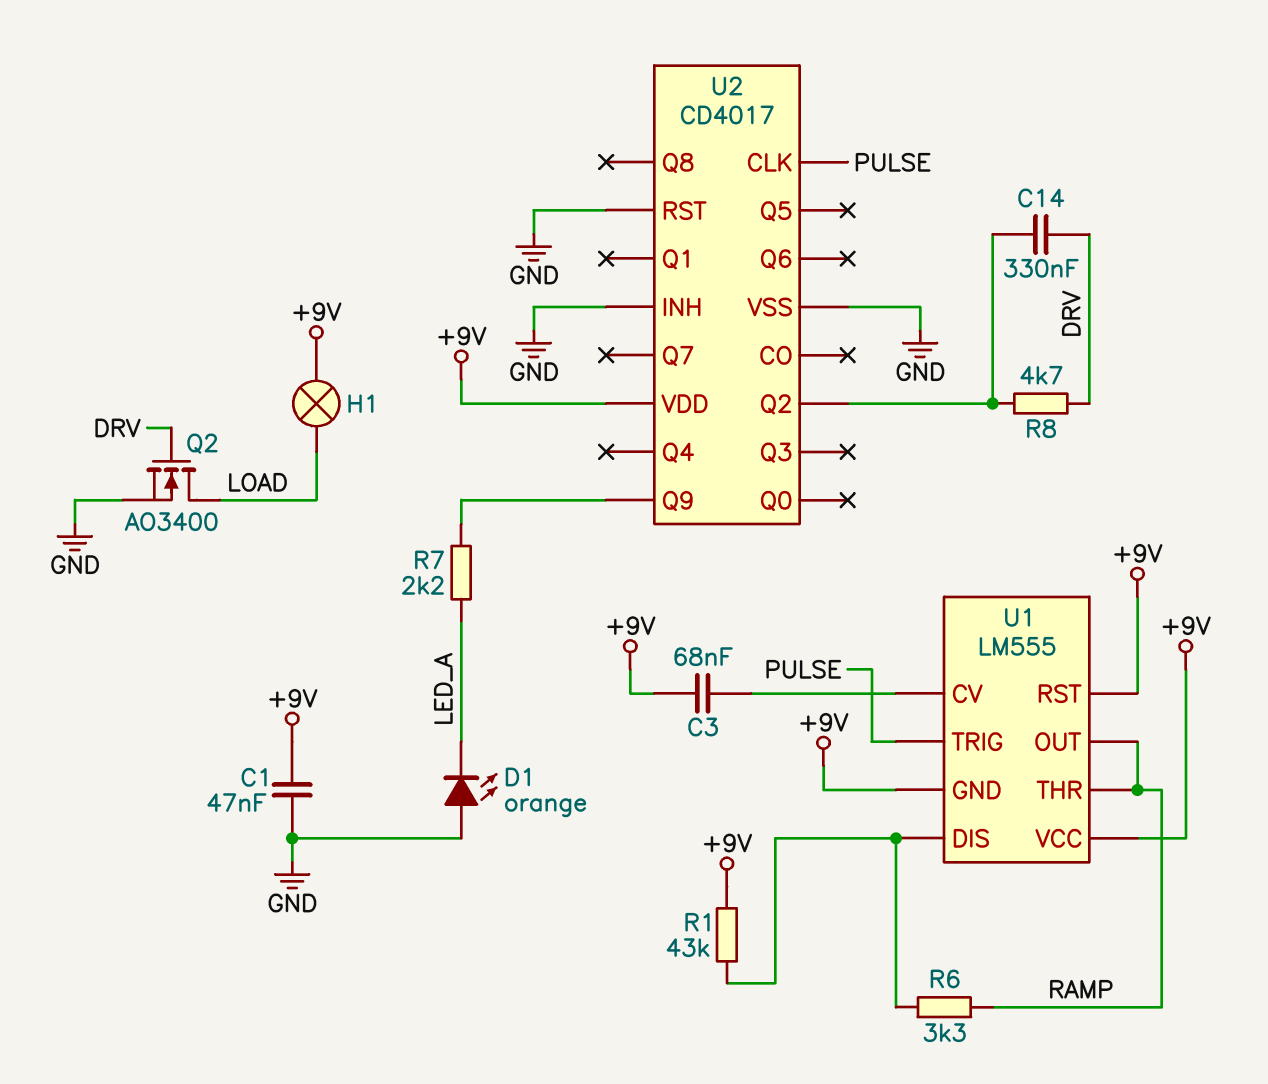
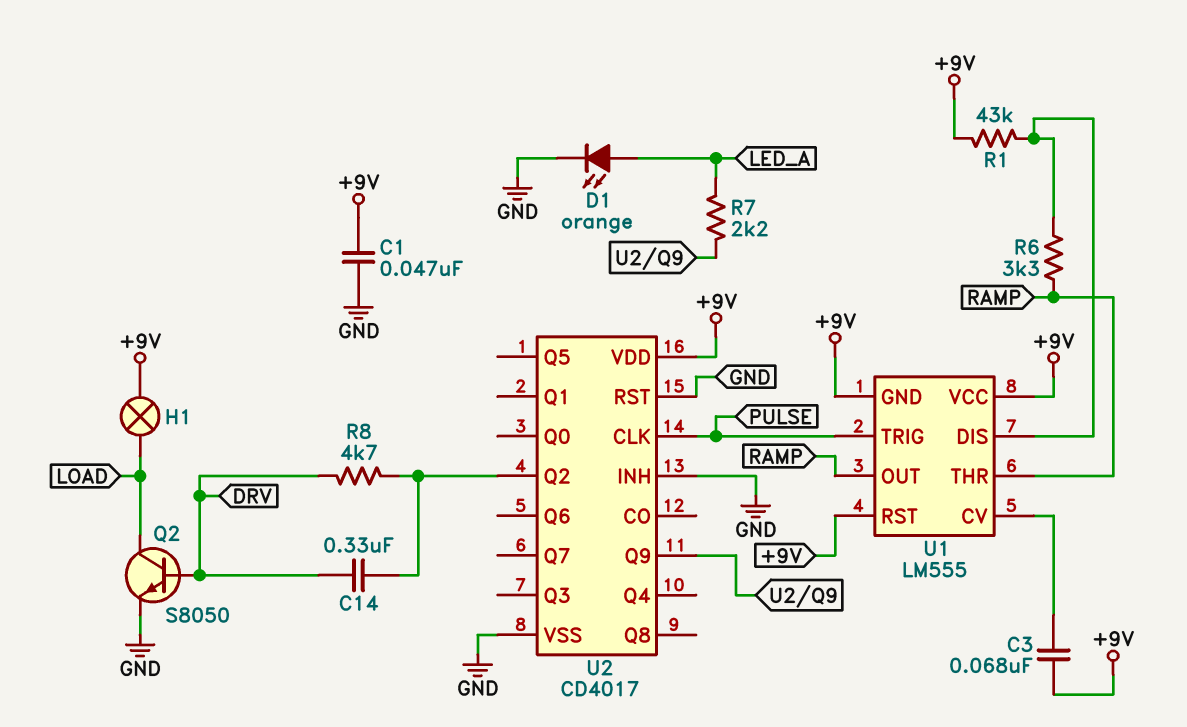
D1: LED orange (A GND, K LED_A) -> LED orange (A LED_A, K GND)
Q2: NMOS AO3400 (G DRV, D LOAD, S GND) -> NPN S8050 (B DRV, C LOAD, E GND)

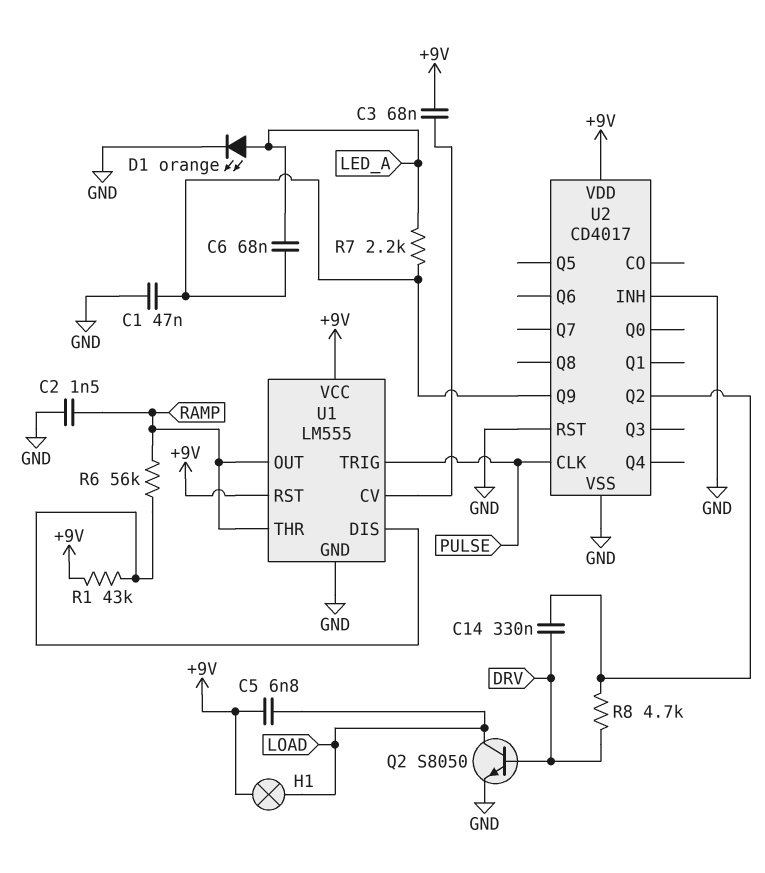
C1: 47nF (+9V, GND) -> 47nF (GND, U2/Q9)
C2: none -> 1.5nF (GND, RAMP)
C5: none -> 6.8nF (+9V, LOAD)
C6: none -> 68nF (LED_A, U2/Q9)
R6: 3.3k (RAMP, U1/DIS) -> 56k (RAMP, U1/DIS)
U1 pin GND: +9V -> GND

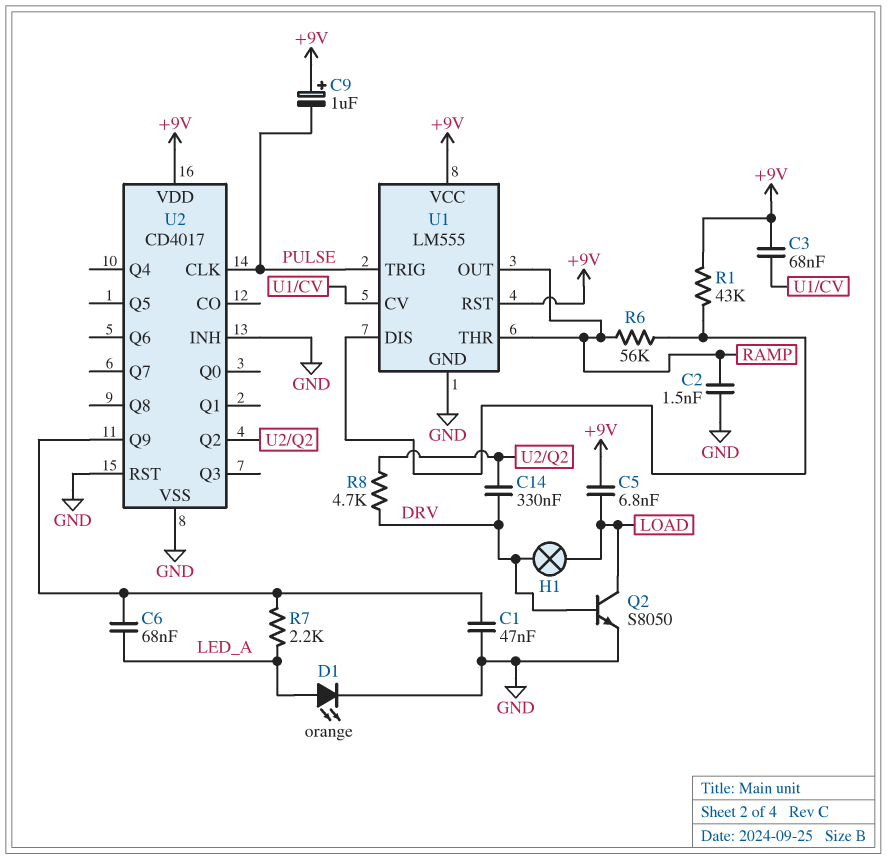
C9: none -> 1uF (plus +9V, minus PULSE)
H1: lamp (+9V, LOAD) -> lamp (DRV, LOAD)

